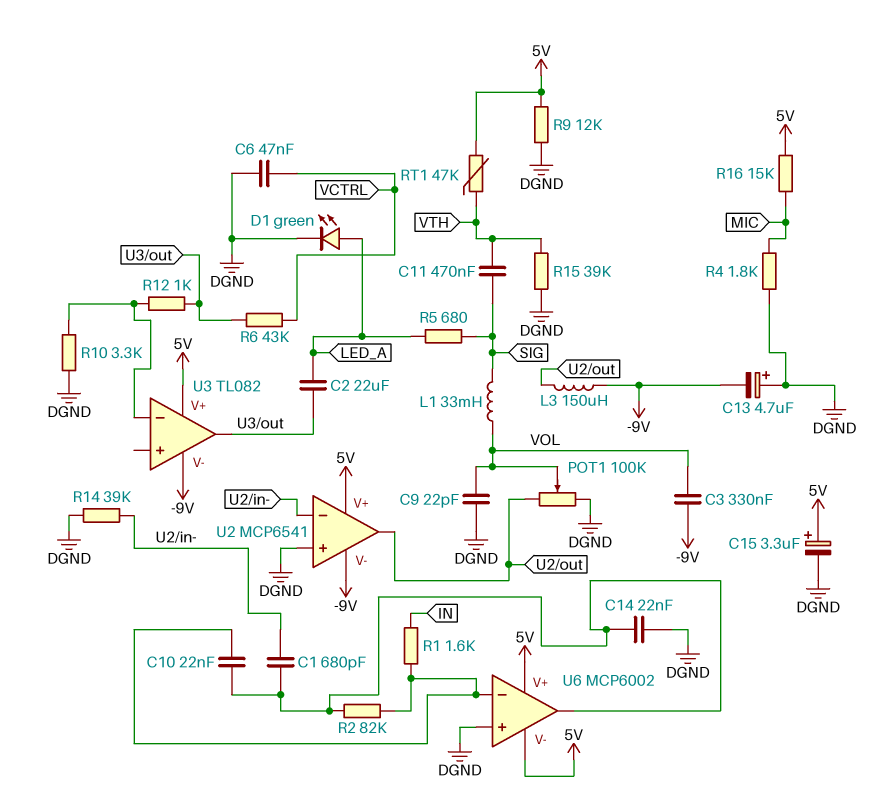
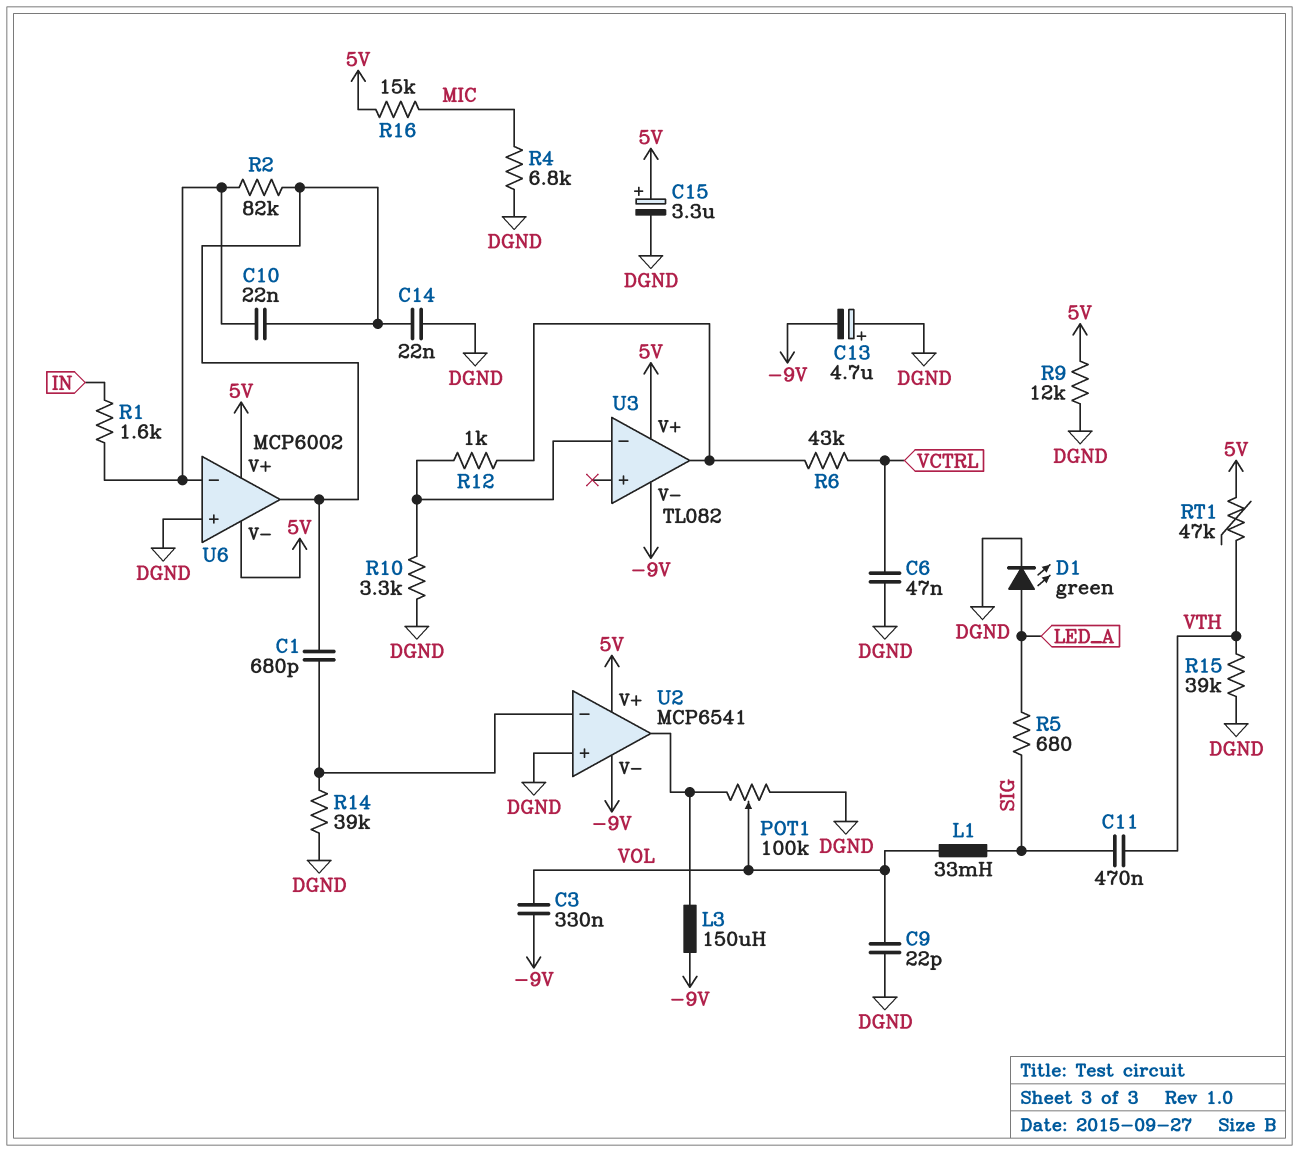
C2: 22uF (LED_A, U3/out) -> none
R4: 1.8k (DGND, MIC) -> 6.8k (DGND, MIC)

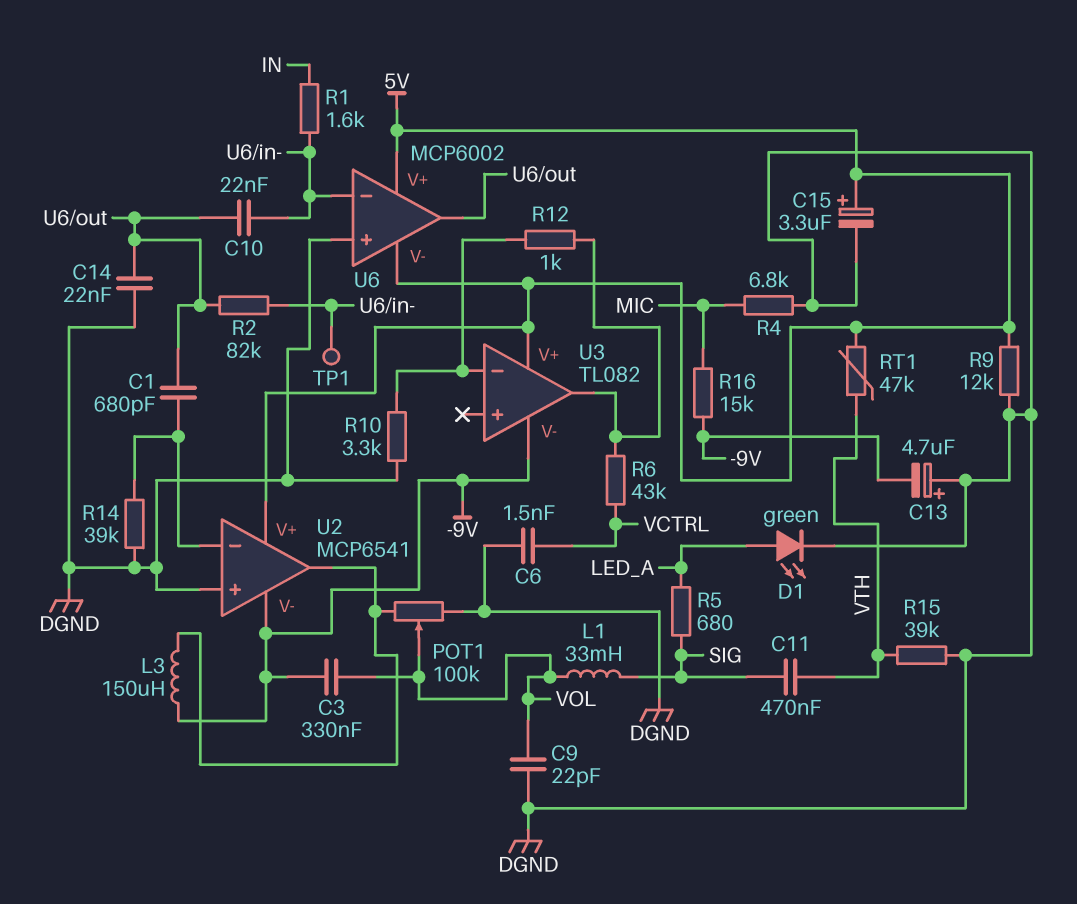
C6: 47nF (DGND, VCTRL) -> 1.5nF (DGND, VCTRL)
R16: 15k (5V, MIC) -> 15k (-9V, MIC)
TP1: none -> test point (U6/in-)

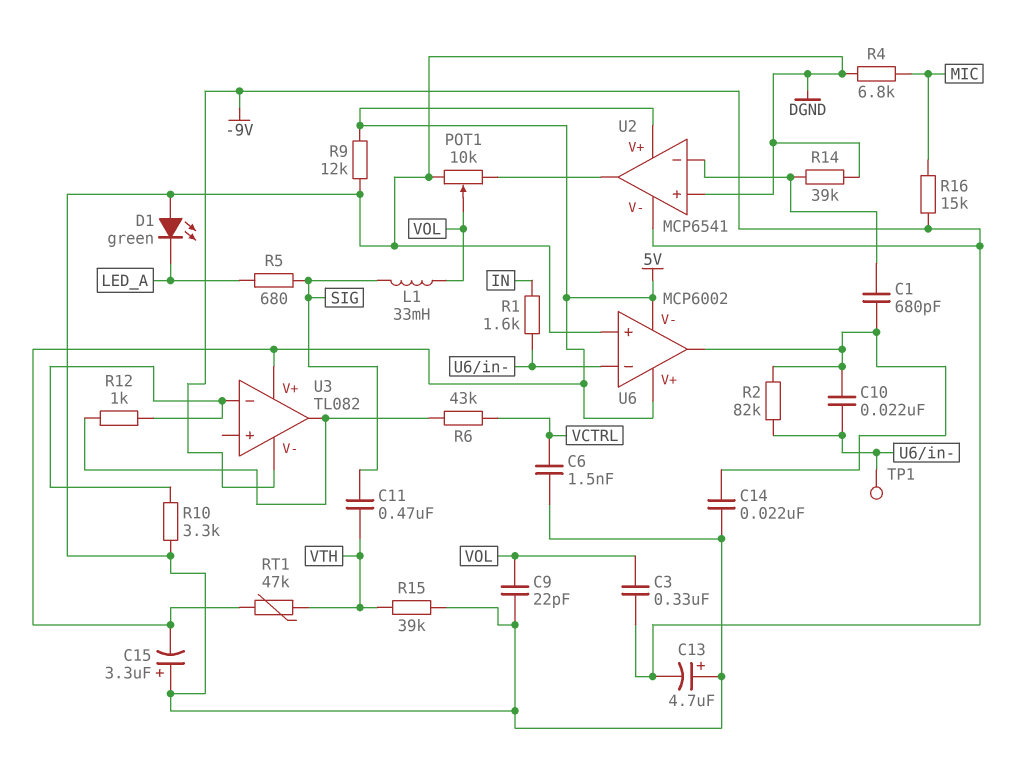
C15: 3.3uF (plus 5V, minus DGND) -> 3.3uF (plus DGND, minus 5V)
D1: LED green (A LED_A, K DGND) -> LED green (A DGND, K LED_A)
L3: 150uH (-9V, U2/out) -> none
POT1: 100k (DGND, U2/out, wiper VOL) -> 10k (DGND, U2/out, wiper VOL)

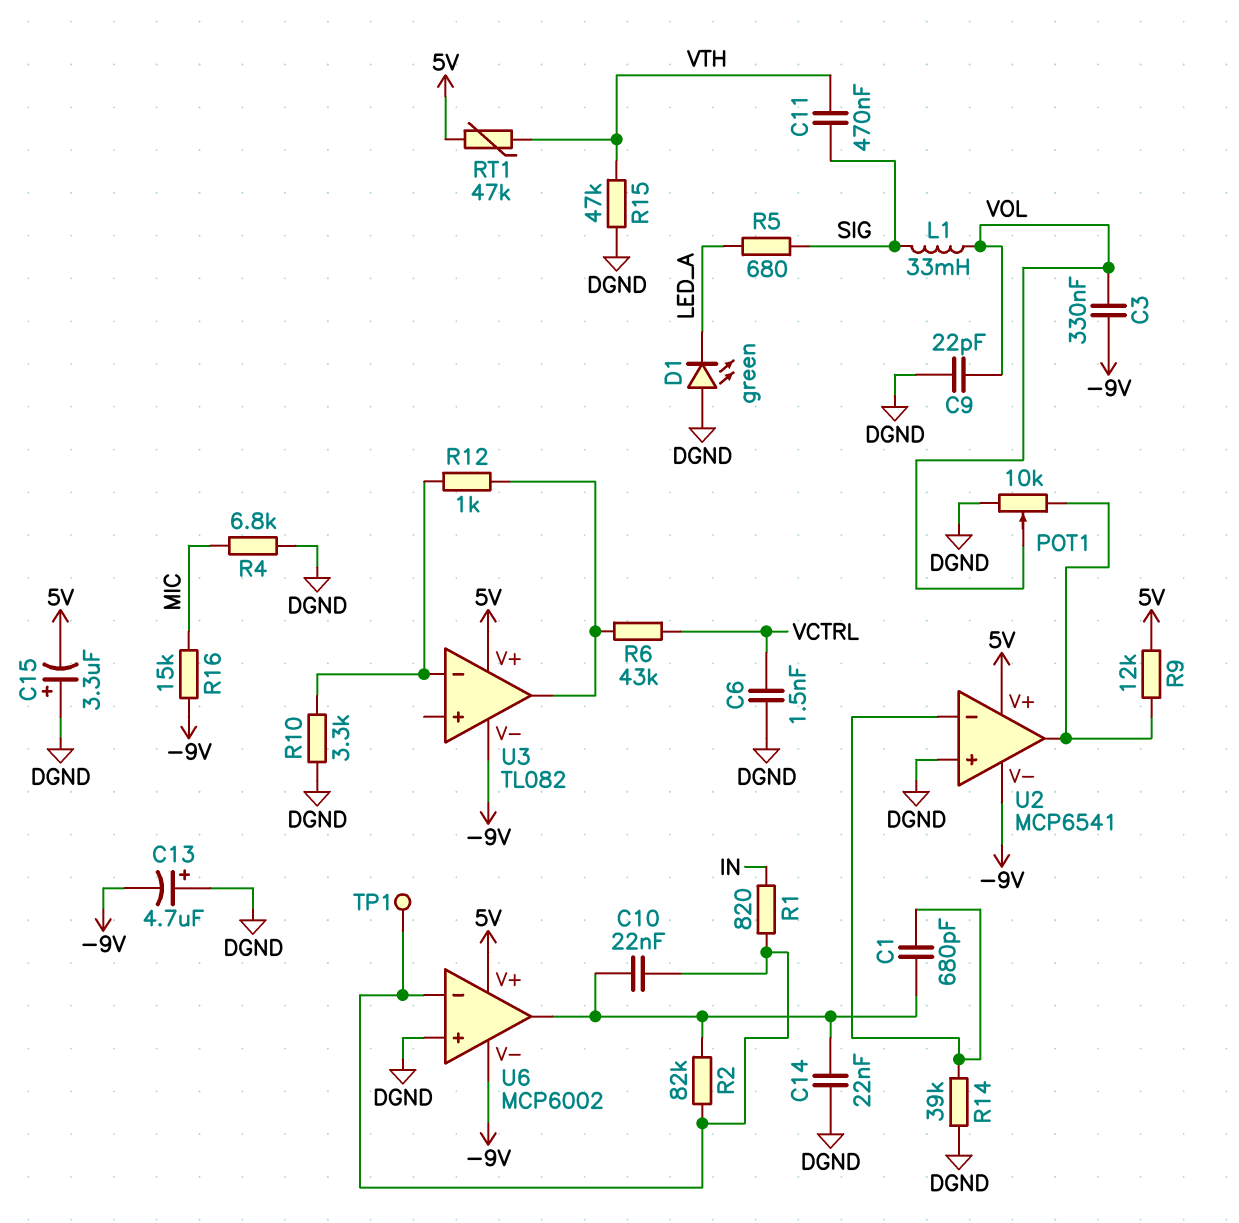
R1: 1.6k (IN, U6/in-) -> 820 (IN, U6/in-)
R9: 12k (5V, DGND) -> 12k (5V, U2/out)
R15: 39k (DGND, VTH) -> 47k (DGND, VTH)
U6 pin V-: 5V -> -9V

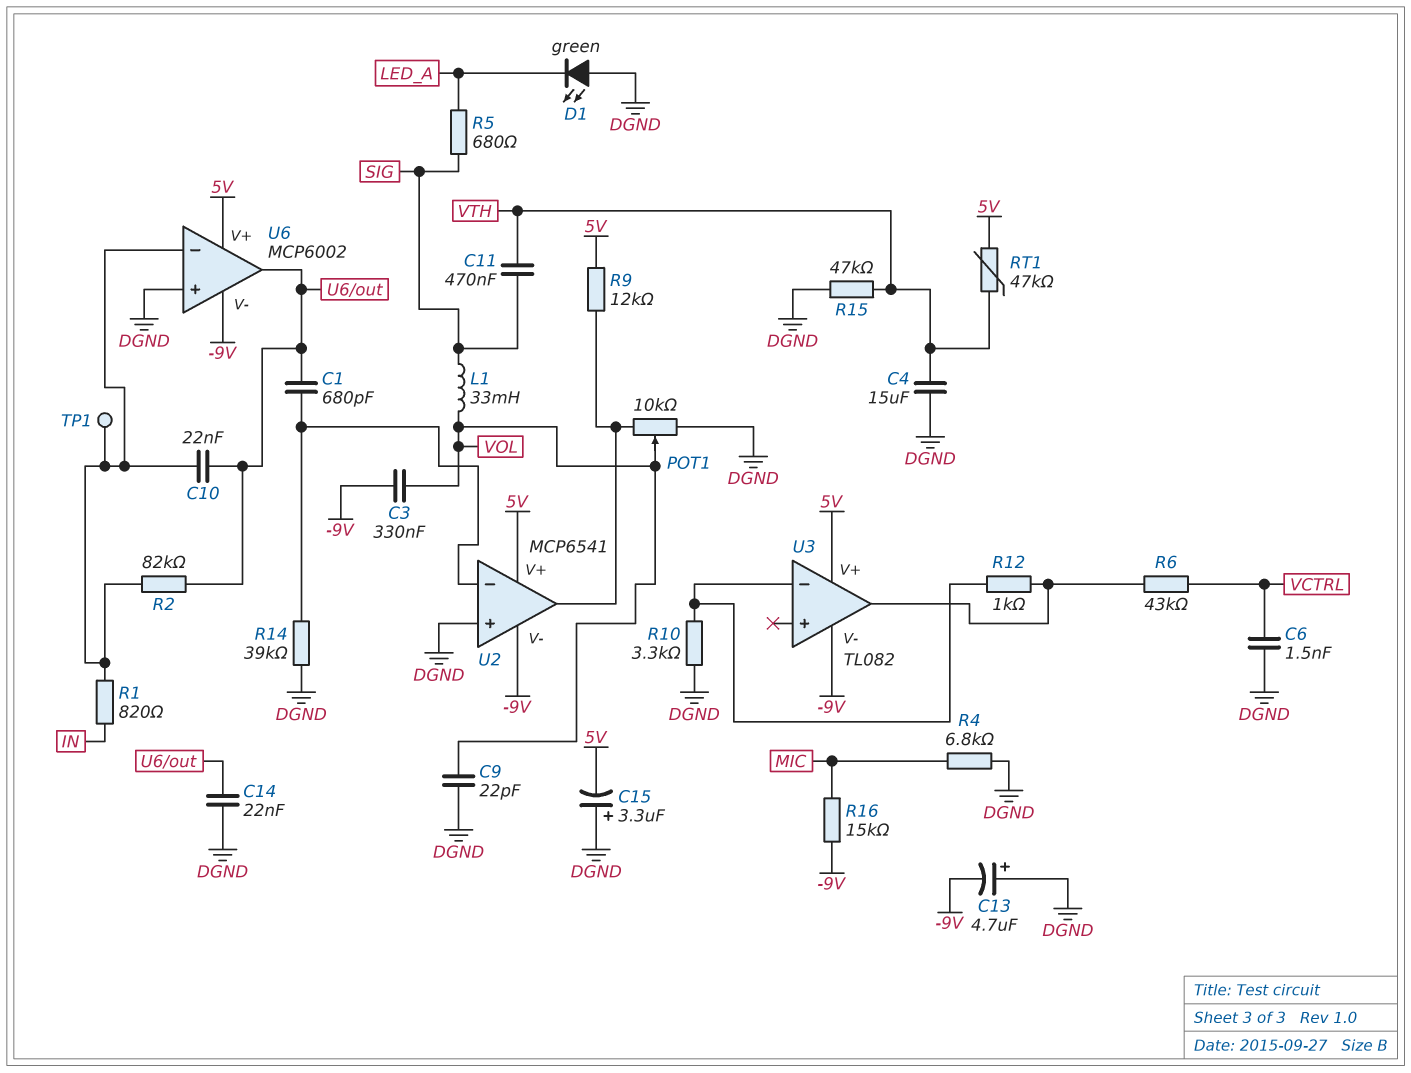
C4: none -> 15uF (DGND, VTH)

